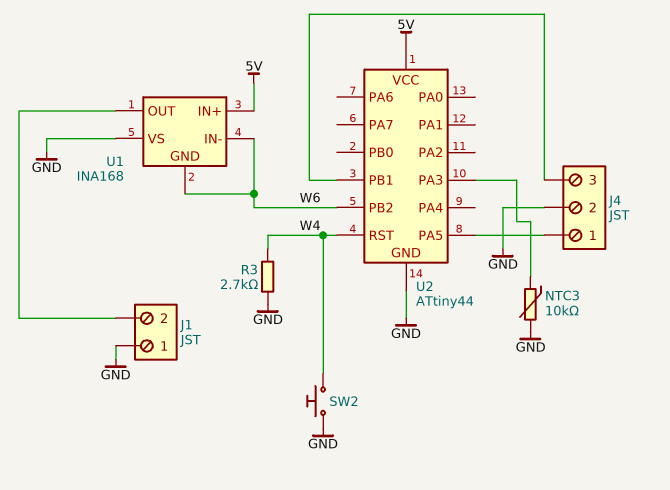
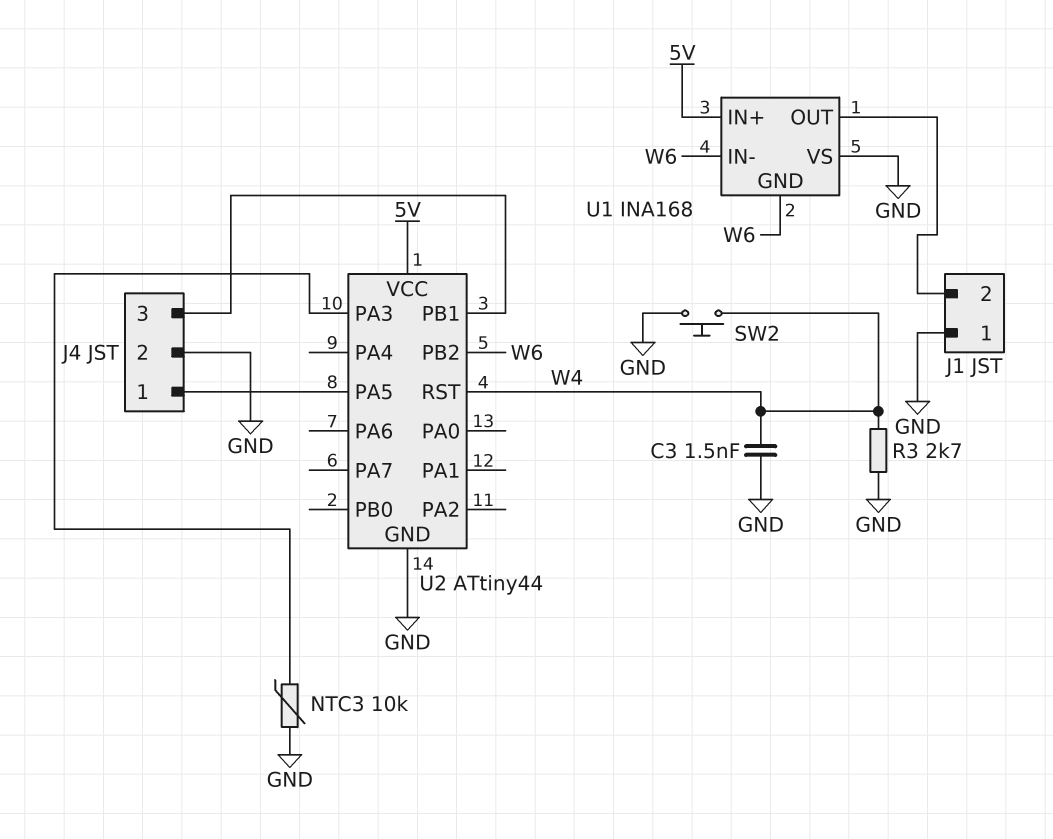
C3: none -> 1.5nF (GND, W4)

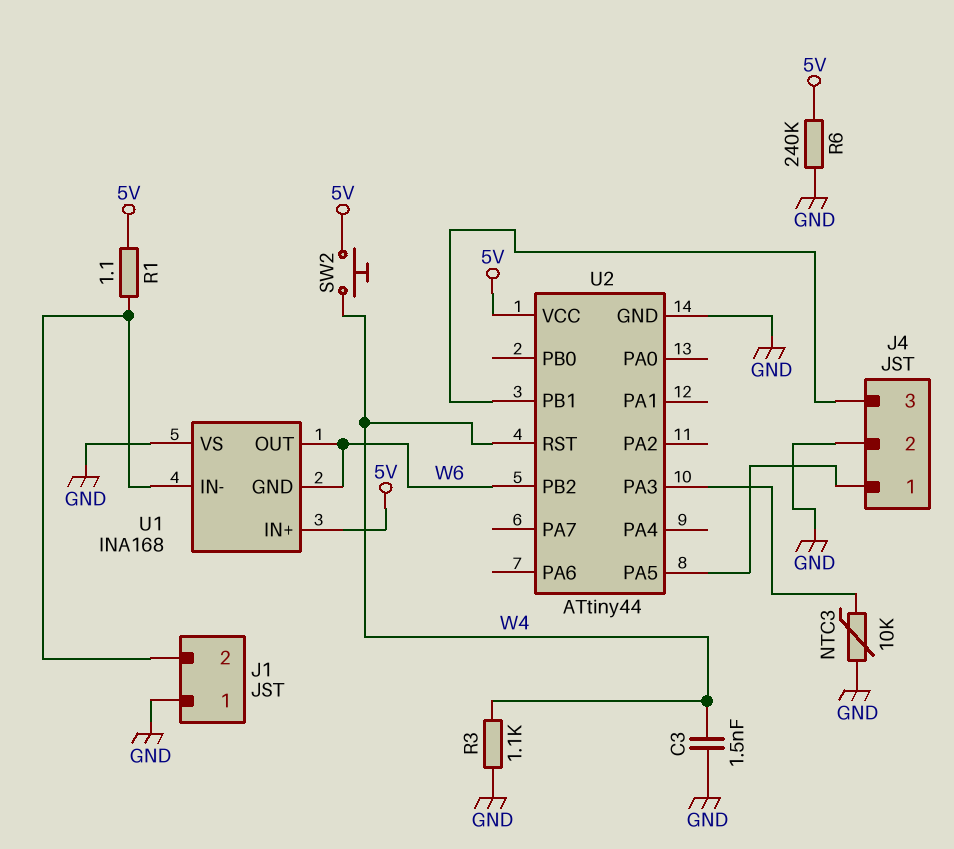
R1: none -> 1.1 (5V, J1/2)
R3: 2.7k (GND, W4) -> 1.1k (GND, W4)
R6: none -> 240k (5V, GND)
SW2: button (GND, W4) -> button (5V, W4)
U1 pin IN-: W6 -> J1/2
U1 pin OUT: J1/2 -> W6

